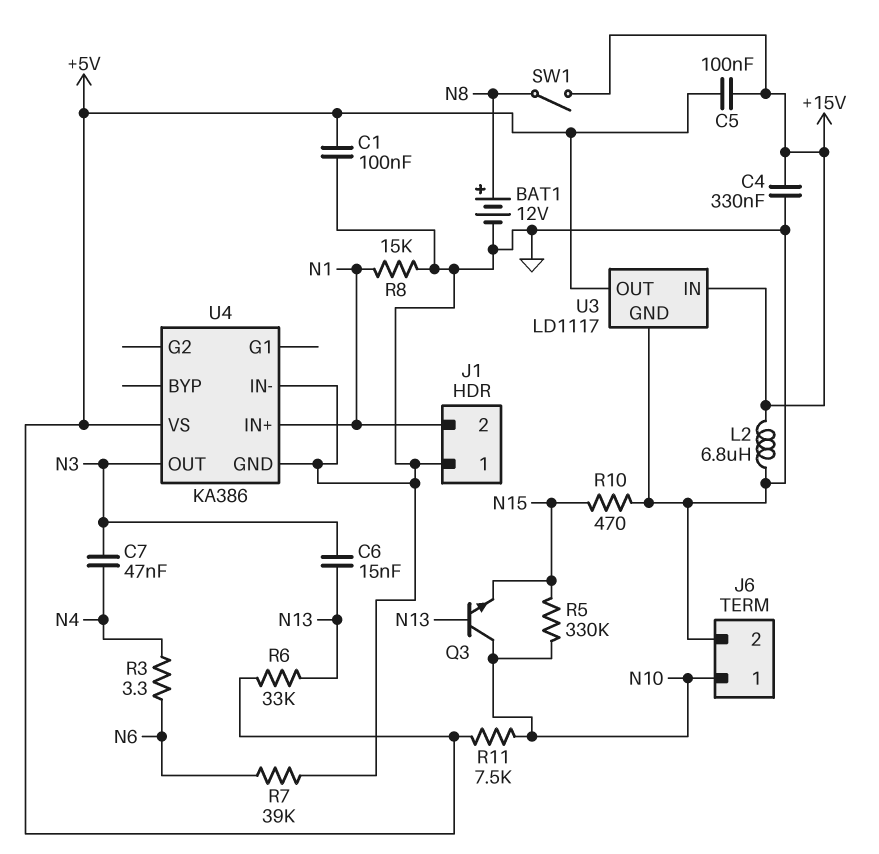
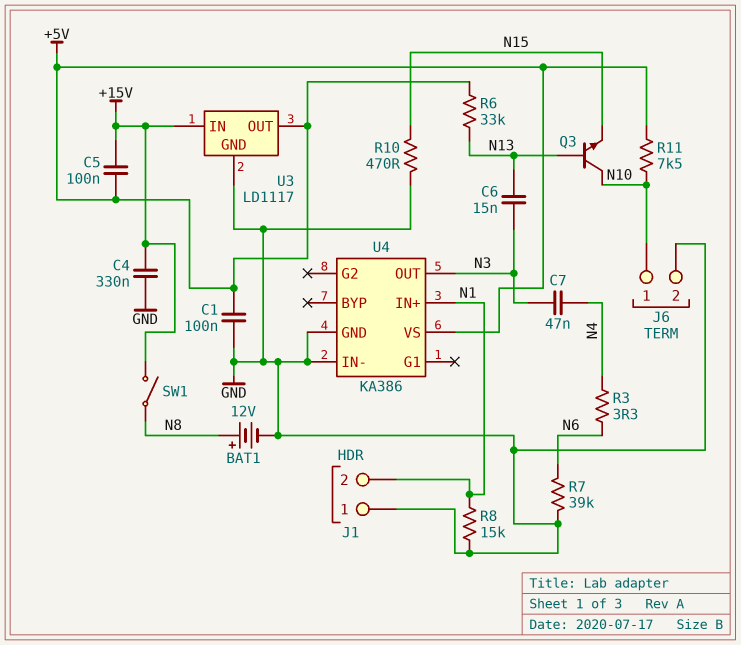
L2: 6.8uH (+15V, GND) -> none
R5: 330k (N10, N15) -> none

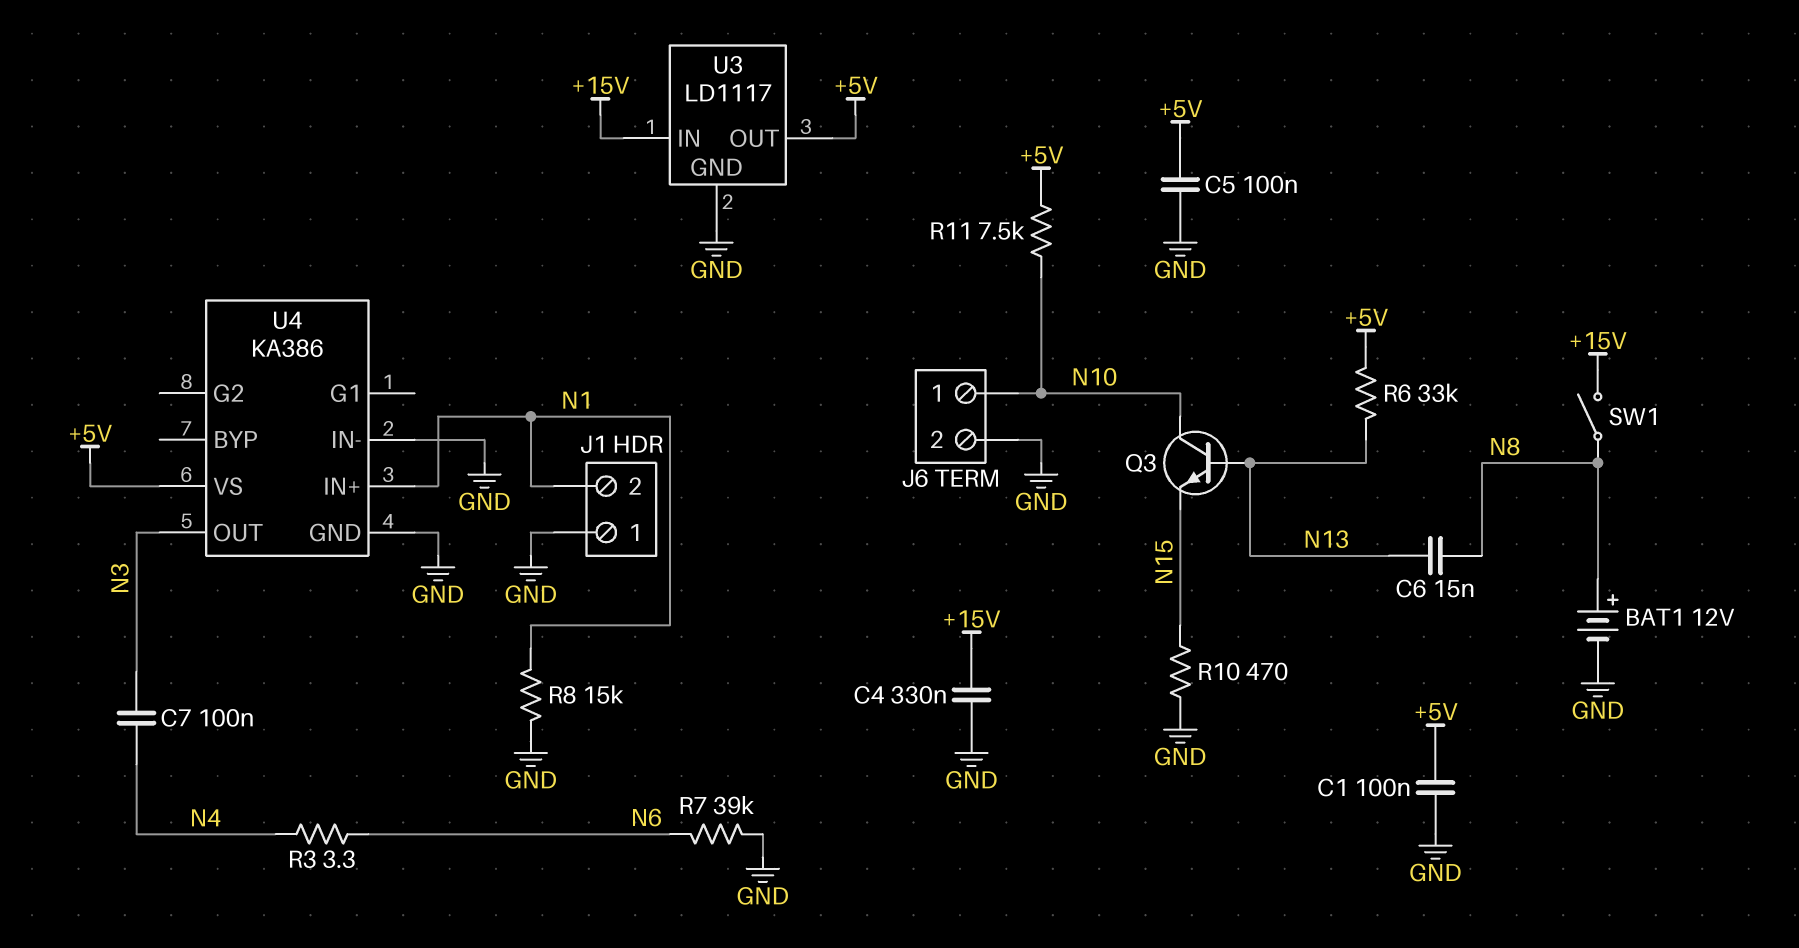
C5: 100nF (+5V, +15V) -> 100nF (+5V, GND)
C6: 15nF (N3, N13) -> 15nF (N8, N13)
C7: 47nF (N3, N4) -> 100nF (N3, N4)

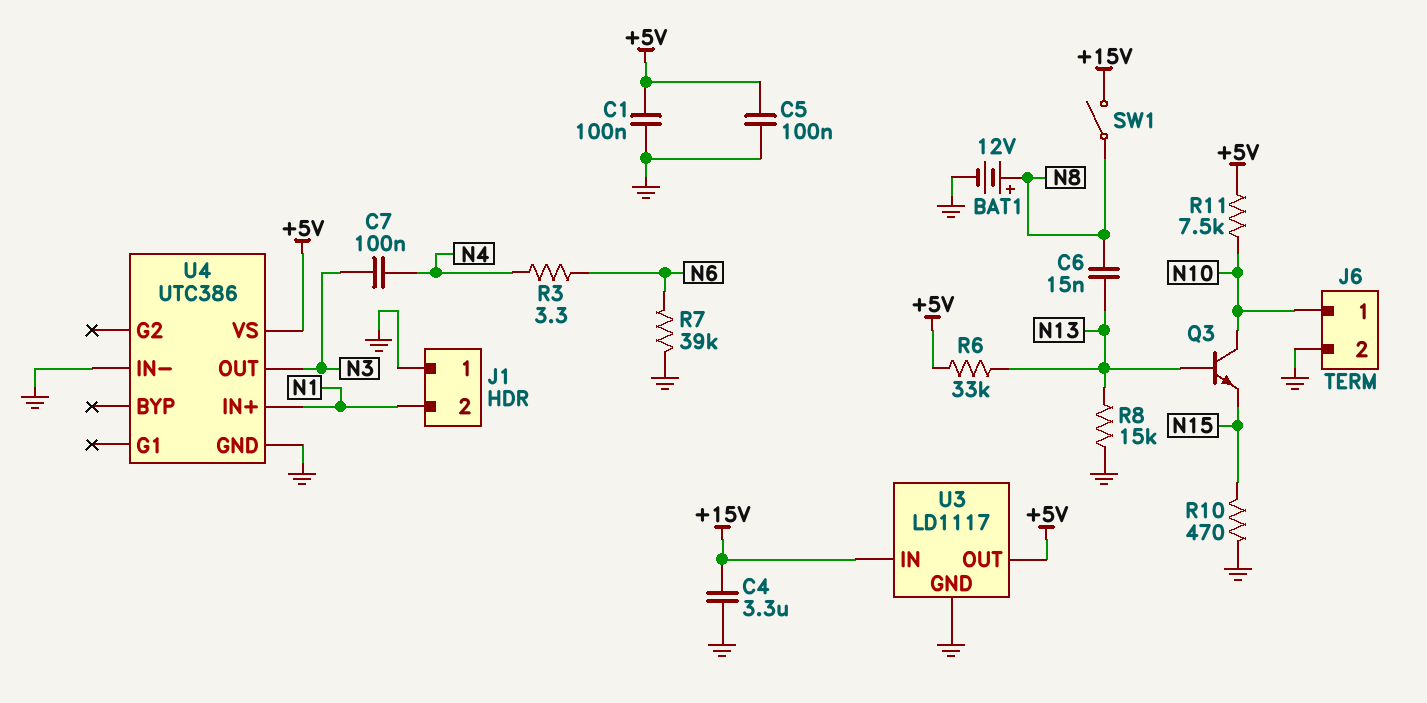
C4: 330nF (+15V, GND) -> 3.3uF (+15V, GND)
R8: 15k (GND, N1) -> 15k (GND, N13)
U4: KA386 -> UTC386

